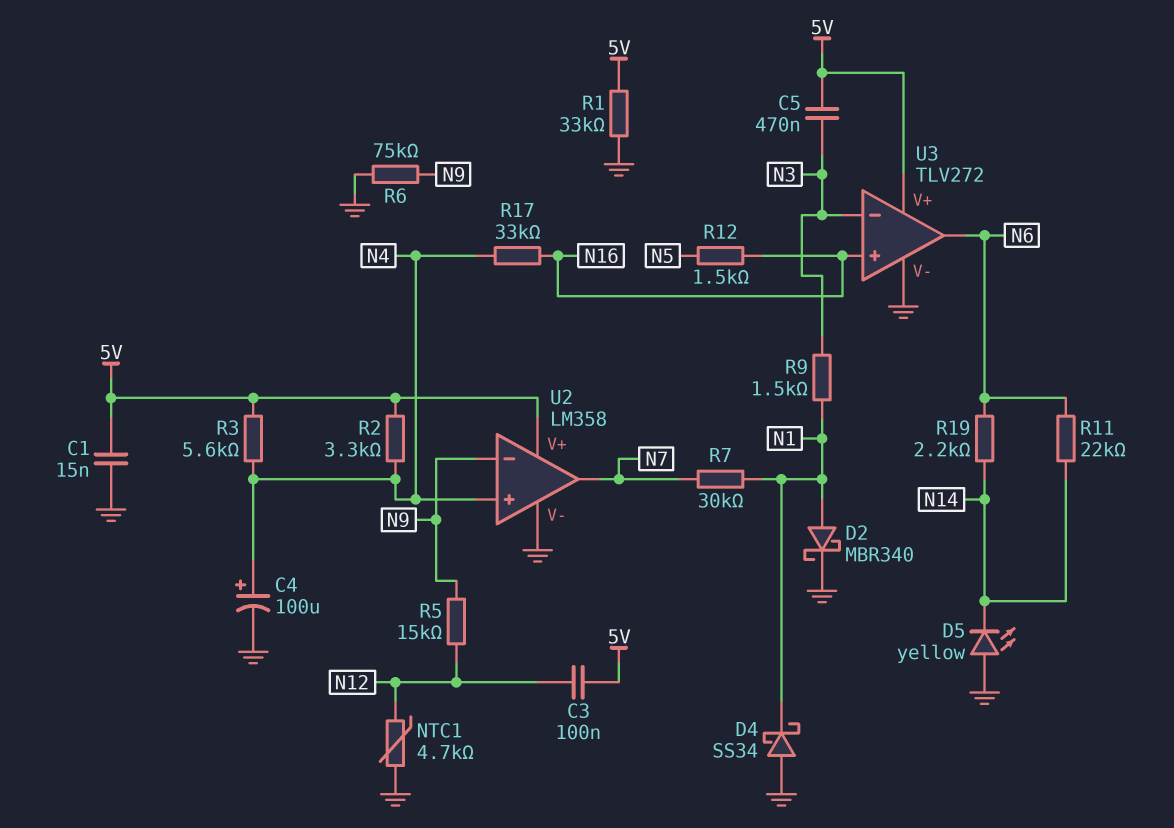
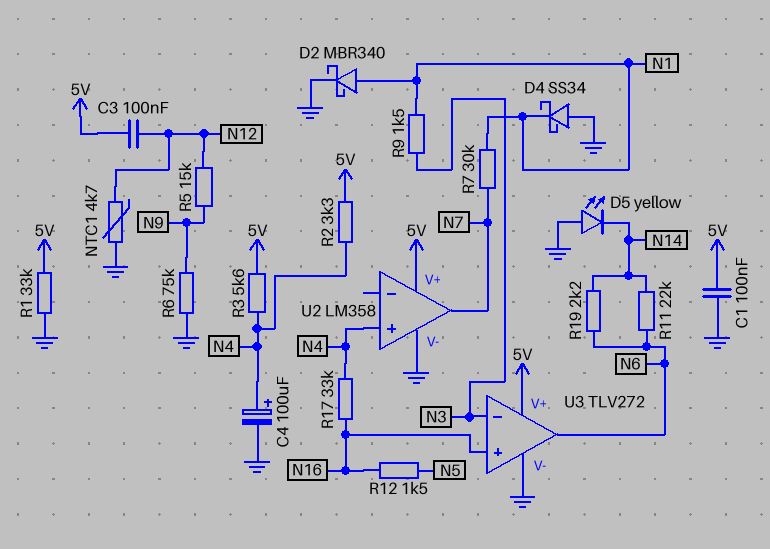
C1: 15nF (5V, GND) -> 100nF (5V, GND)
C5: 470nF (5V, N3) -> none
U2 pin in-: N9 -> none

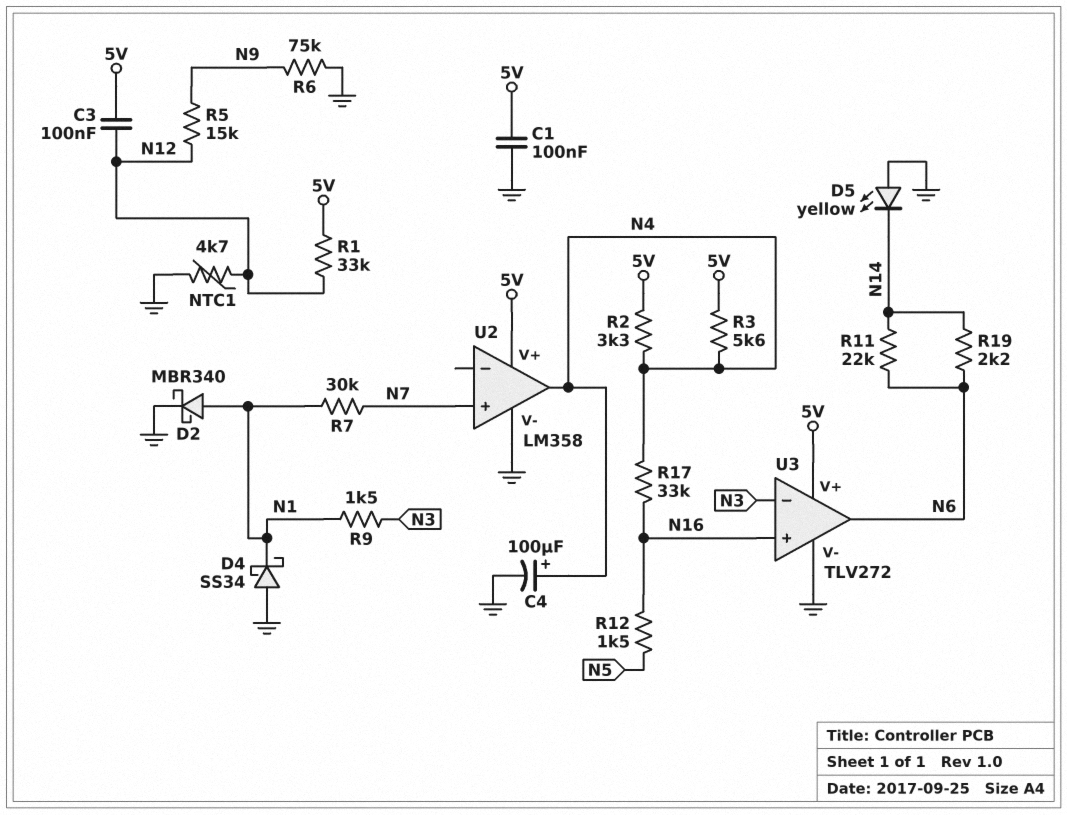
R1: 33k (5V, GND) -> 33k (5V, N12)
U2 pin in+: N4 -> N7
U2 pin out: N7 -> N4

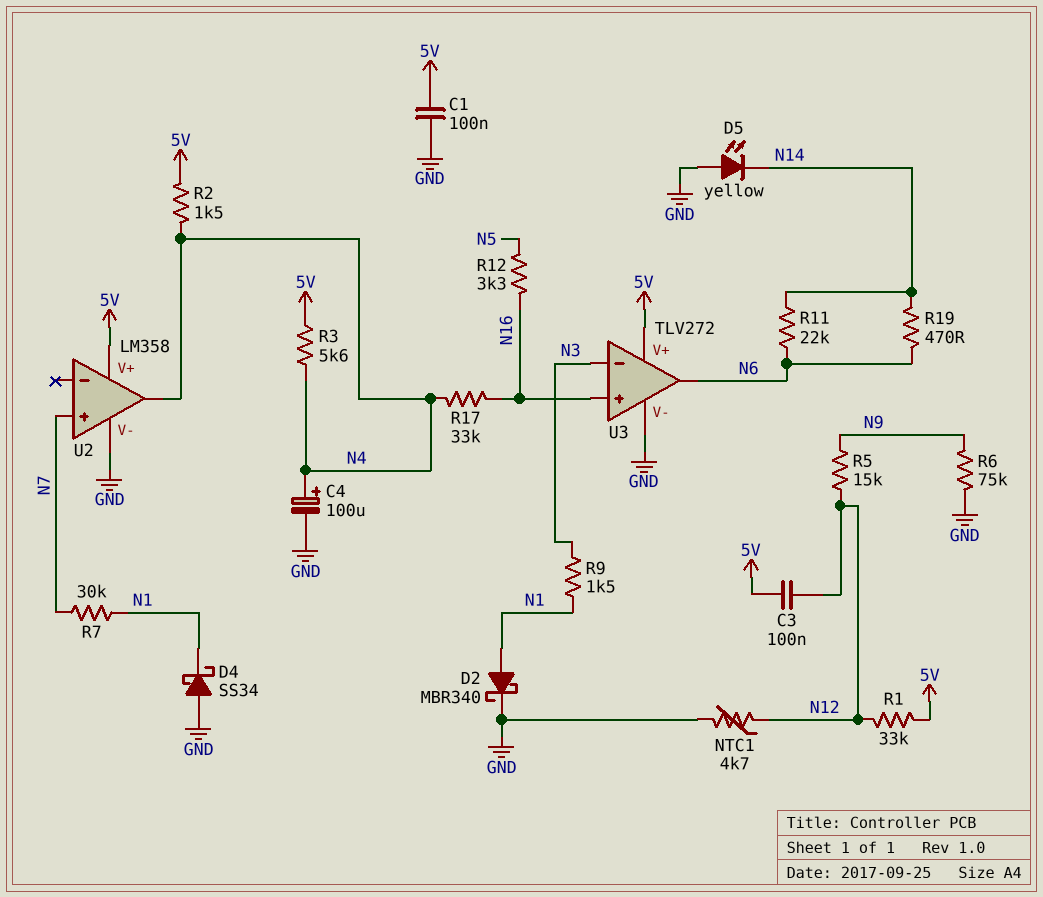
R2: 3.3k (5V, N4) -> 1.5k (5V, N4)
R12: 1.5k (N5, N16) -> 3.3k (N5, N16)
R19: 2.2k (N6, N14) -> 470 (N6, N14)

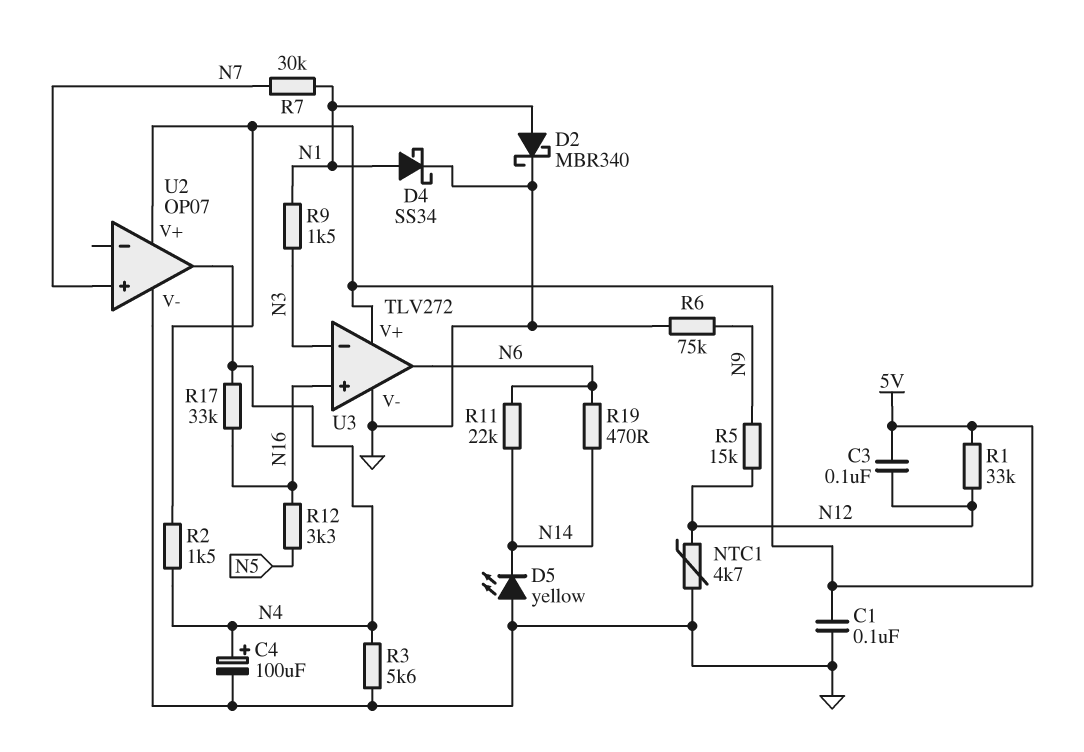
D4: schottky SS34 (A GND, K N1) -> schottky SS34 (A N1, K GND)
R3: 5.6k (5V, N4) -> 5.6k (GND, N4)
U2: LM358 -> OP07

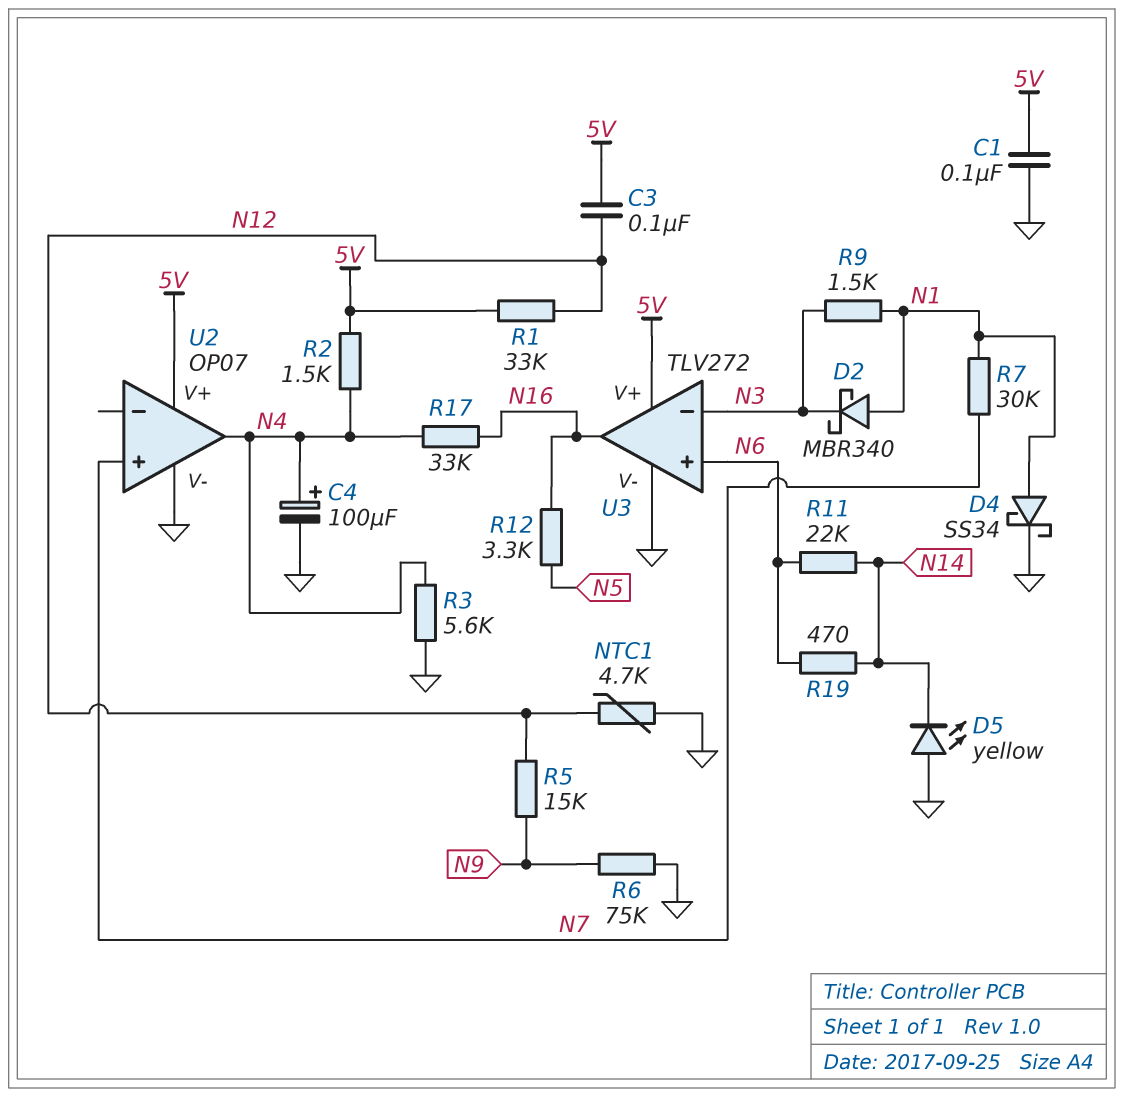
D2: schottky MBR340 (A N1, K GND) -> schottky MBR340 (A N1, K N3)
U3 pin in+: N16 -> N6
U3 pin out: N6 -> N16

